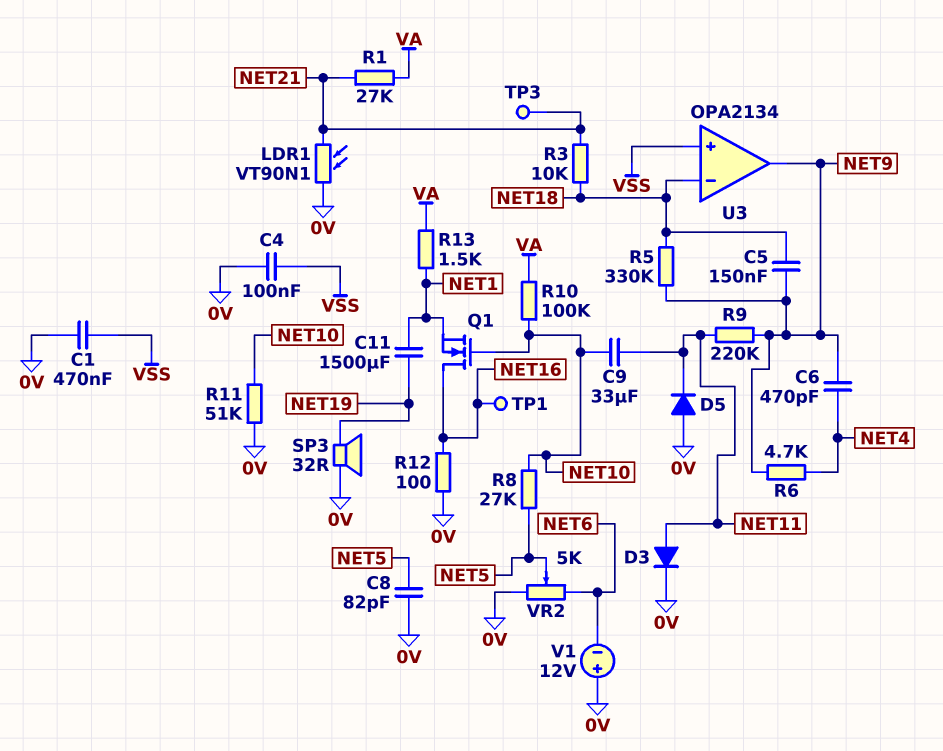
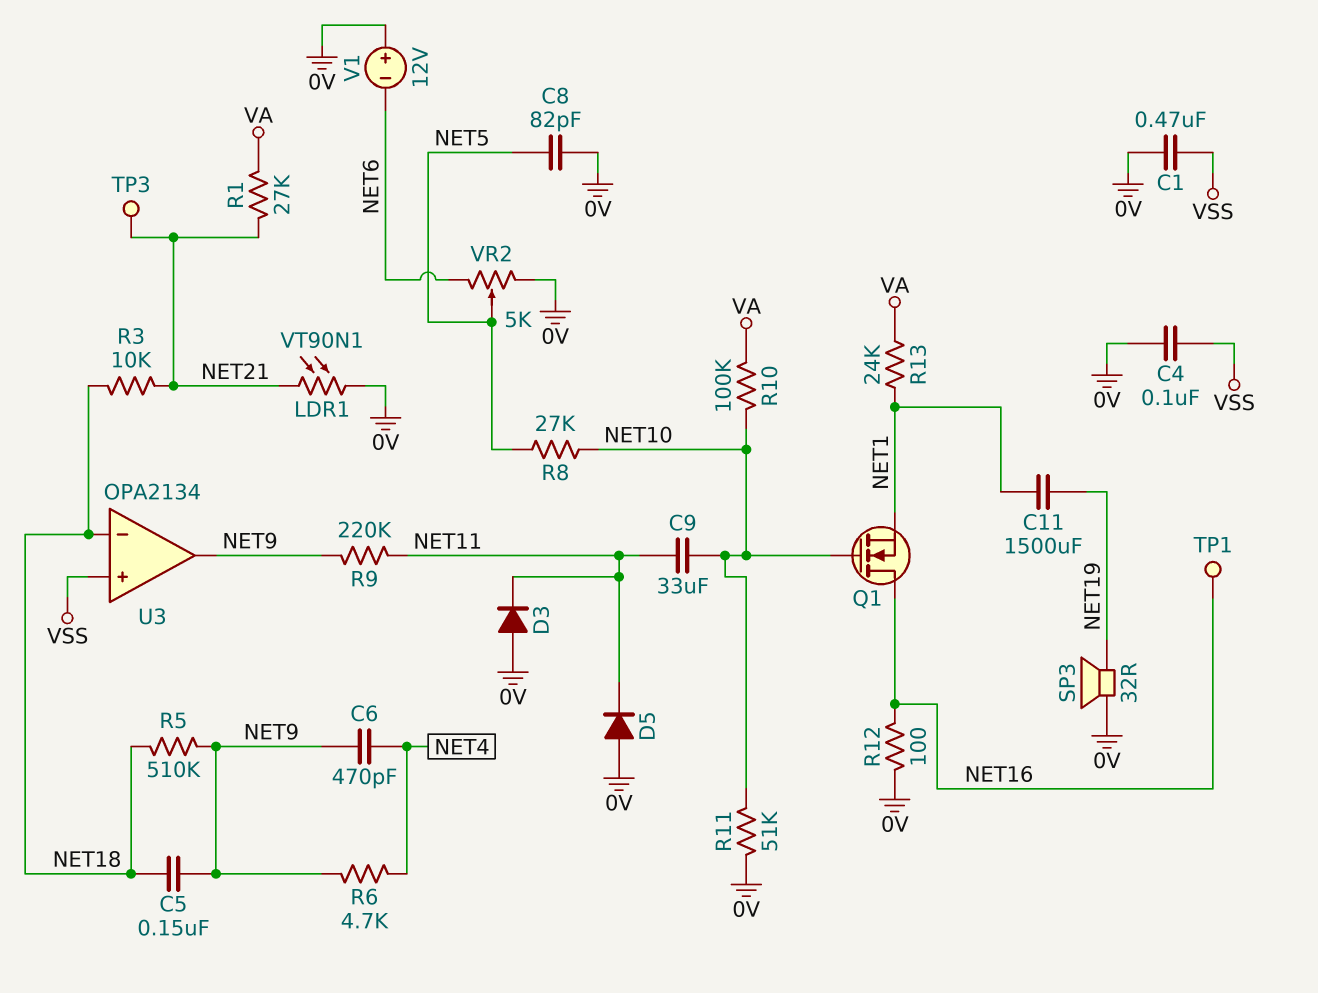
D3: diode (A NET11, K 0V) -> diode (A 0V, K NET11)
R5: 330k (NET9, NET18) -> 510k (NET9, NET18)
R13: 1.5k (NET1, VA) -> 24k (NET1, VA)

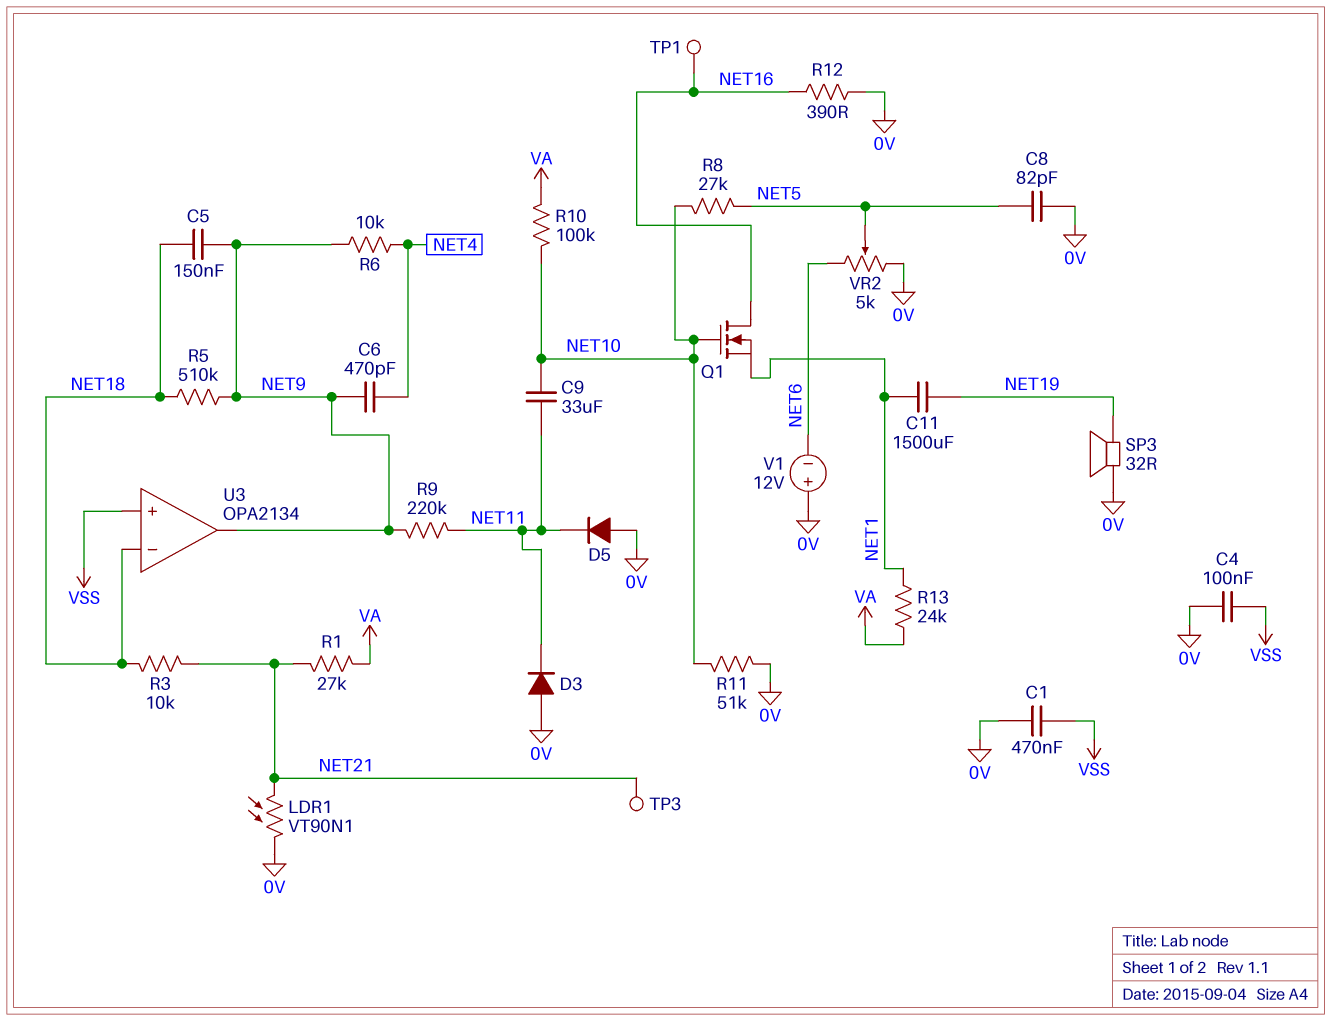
R6: 4.7k (NET4, NET9) -> 10k (NET4, NET9)
R12: 100 (0V, NET16) -> 390 (0V, NET16)

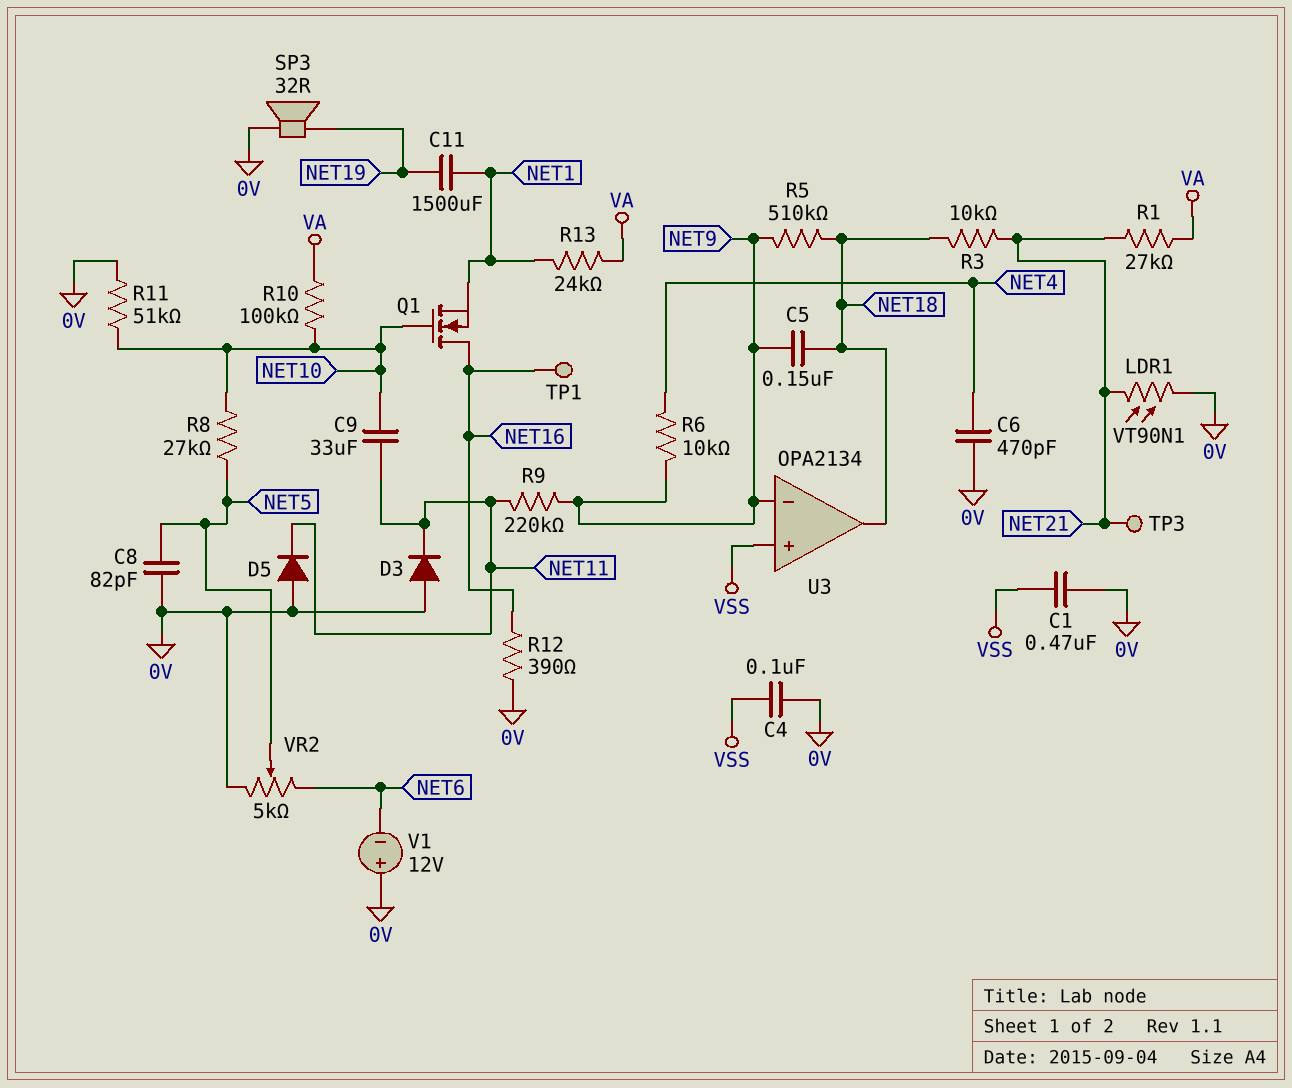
C6: 470pF (NET4, NET9) -> 470pF (0V, NET4)
U3 pin in-: NET18 -> NET9
U3 pin out: NET9 -> NET18

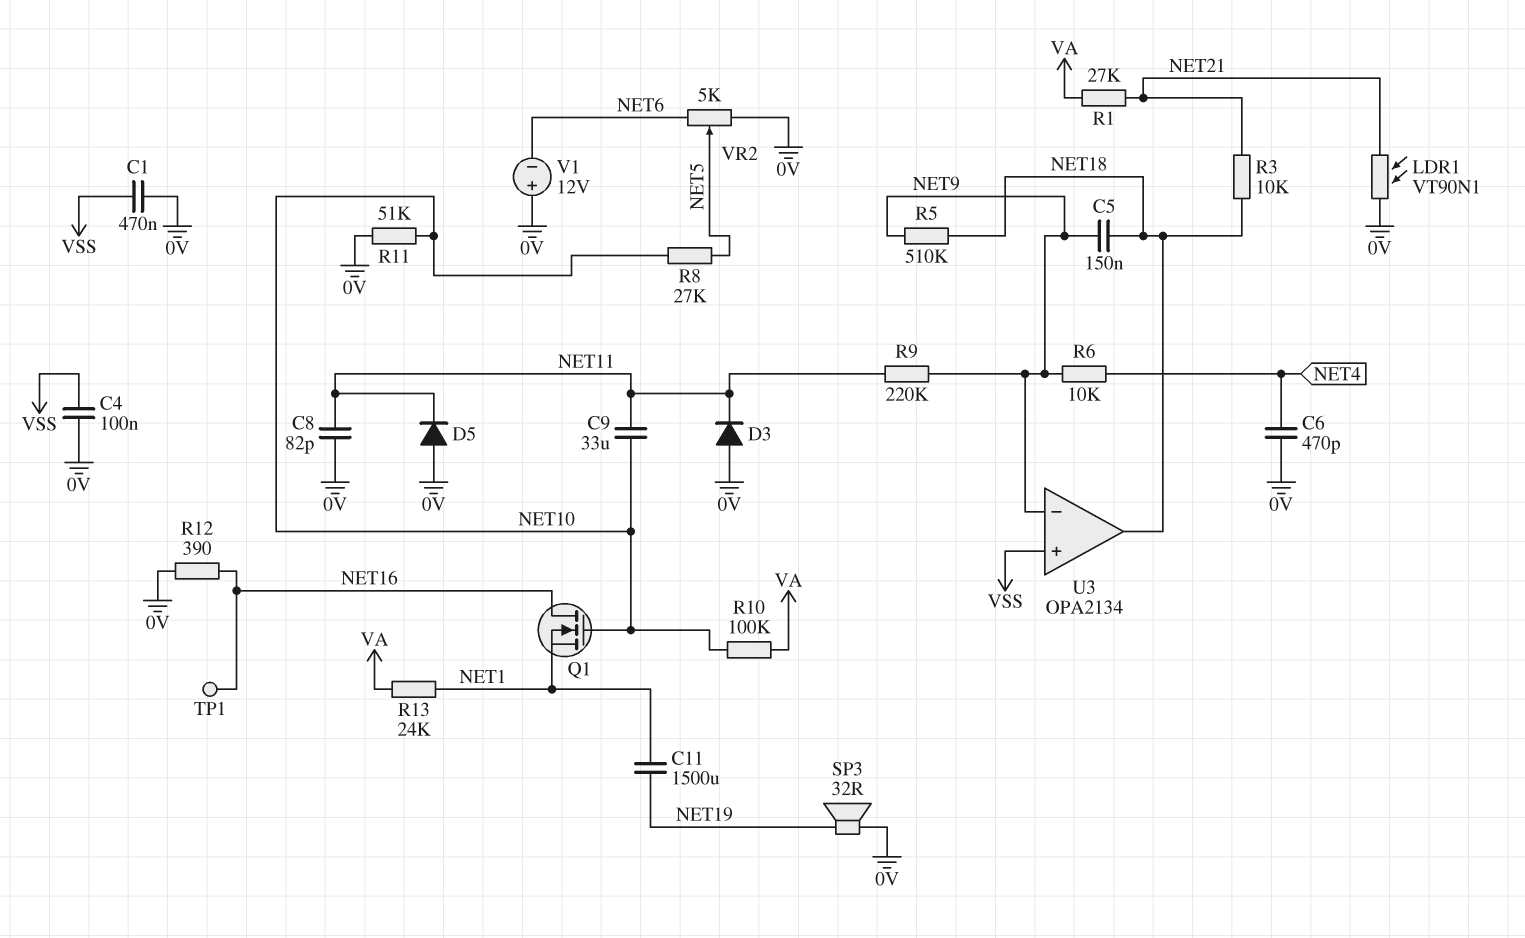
C8: 82pF (0V, NET5) -> 82pF (0V, NET11)
TP3: test point (NET21) -> none

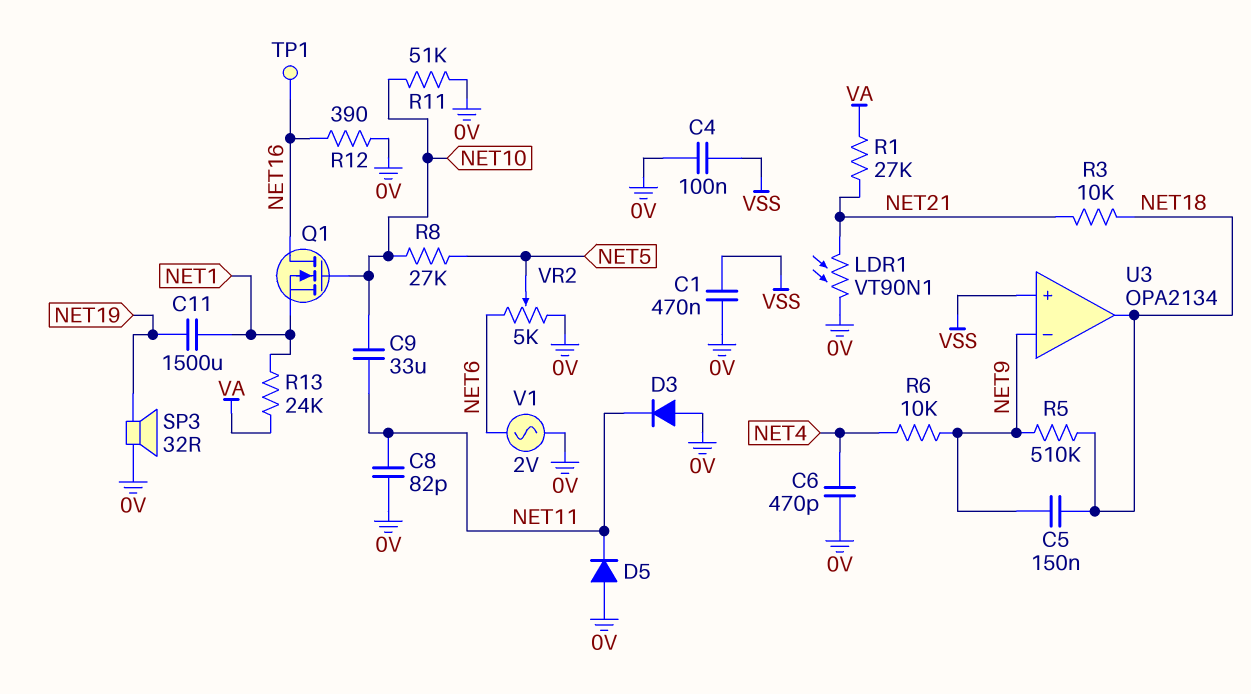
R9: 220k (NET9, NET11) -> none
R10: 100k (NET10, VA) -> none
V1: 12V (plus 0V, minus NET6) -> AC 2V (0V, NET6)

